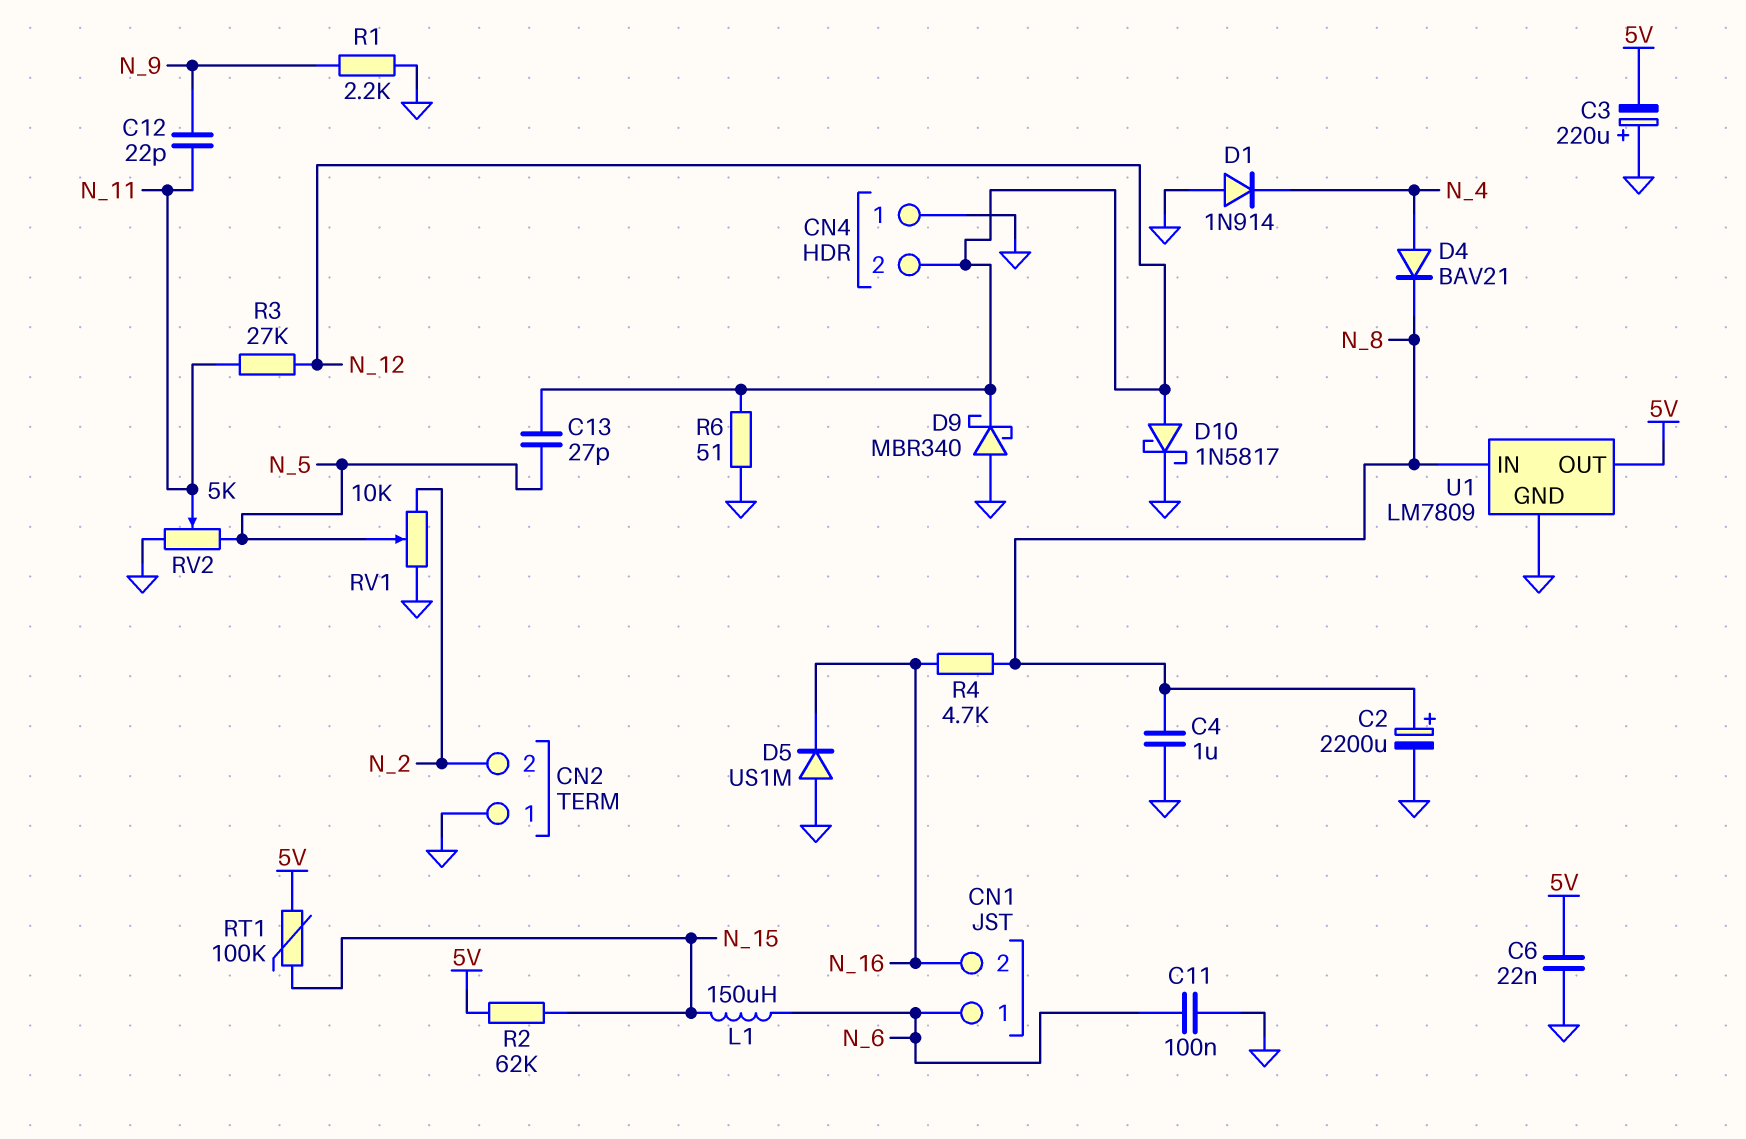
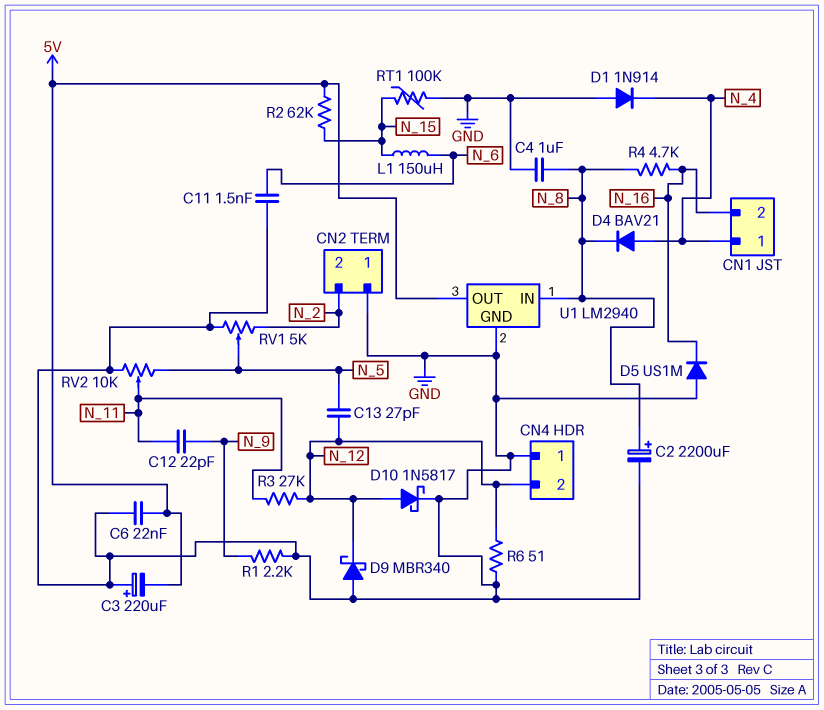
C11: 100nF (GND, N_6) -> 1.5nF (GND, N_6)
CN1 pin 1: N_6 -> N_4
RT1: 100k (5V, N_15) -> 100k (GND, N_15)
RV1: 10k (GND, N_2, wiper N_5) -> 5k (GND, N_2, wiper N_5)
RV2: 5k (GND, N_5, wiper N_11) -> 10k (GND, N_5, wiper N_11)
U1: LM7809 -> LM2940

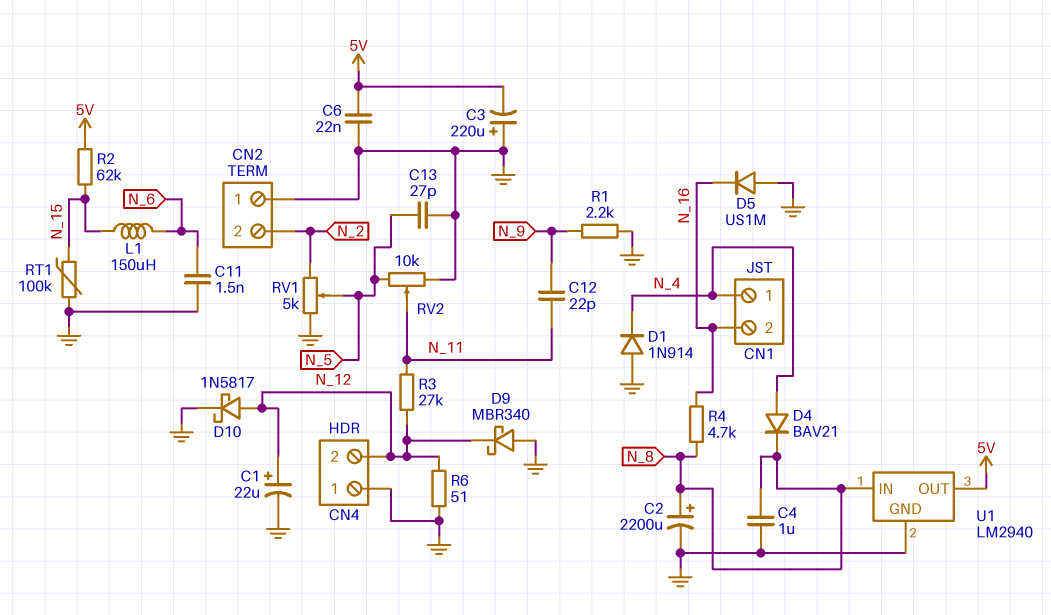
C1: none -> 22uF (plus N_12, minus GND)
C13: 27pF (N_5, N_12) -> 27pF (GND, N_5)

